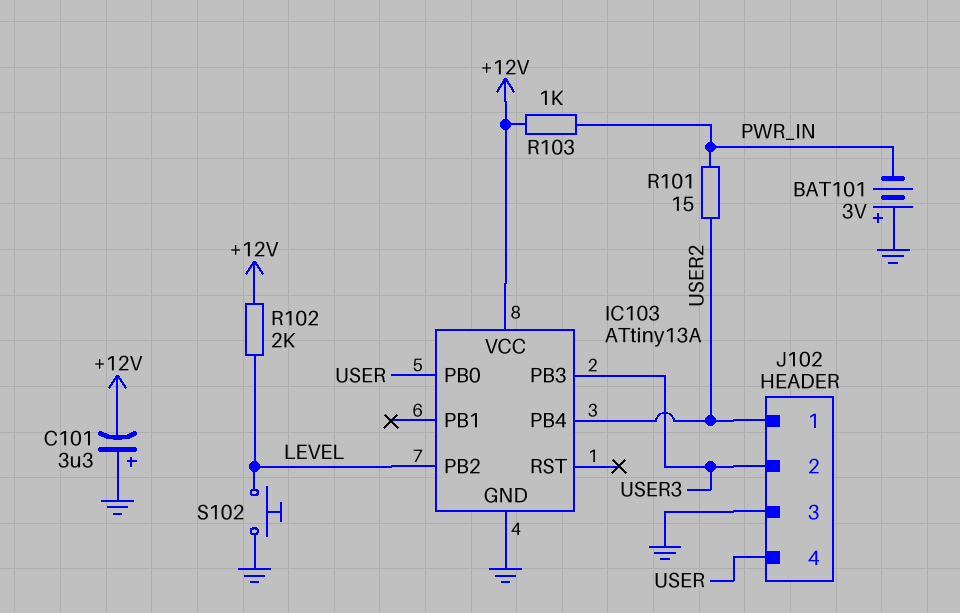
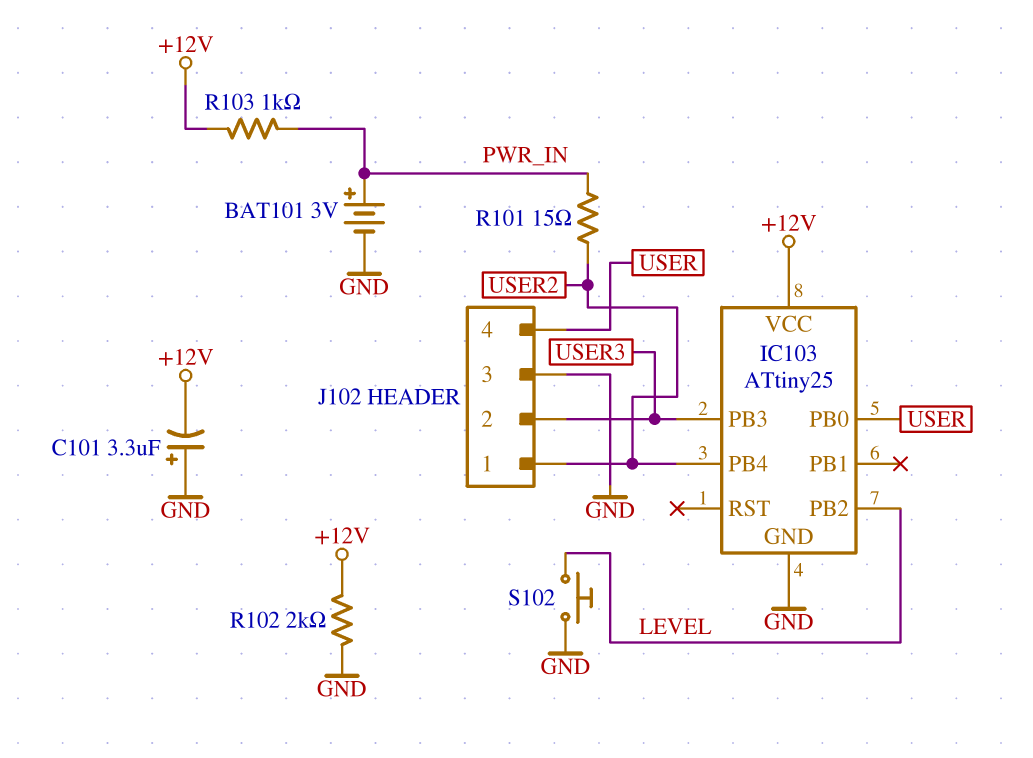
BAT101: 3V (plus GND, minus PWR_IN) -> 3V (plus PWR_IN, minus GND)
IC103: ATtiny13A -> ATtiny25
R102: 2k (+12V, LEVEL) -> 2k (+12V, GND)

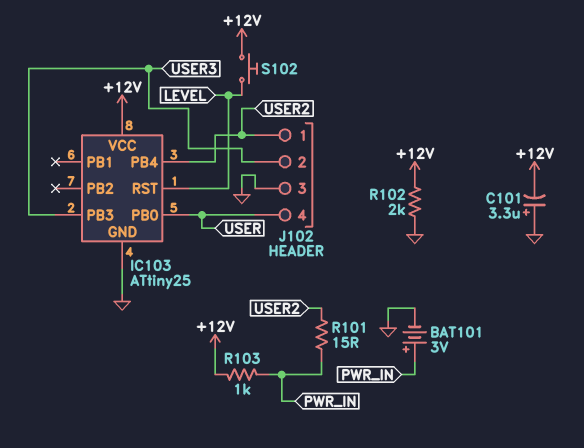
IC103 pin PB2: LEVEL -> none
IC103 pin RST: none -> LEVEL
S102: button (GND, LEVEL) -> button (+12V, LEVEL)

